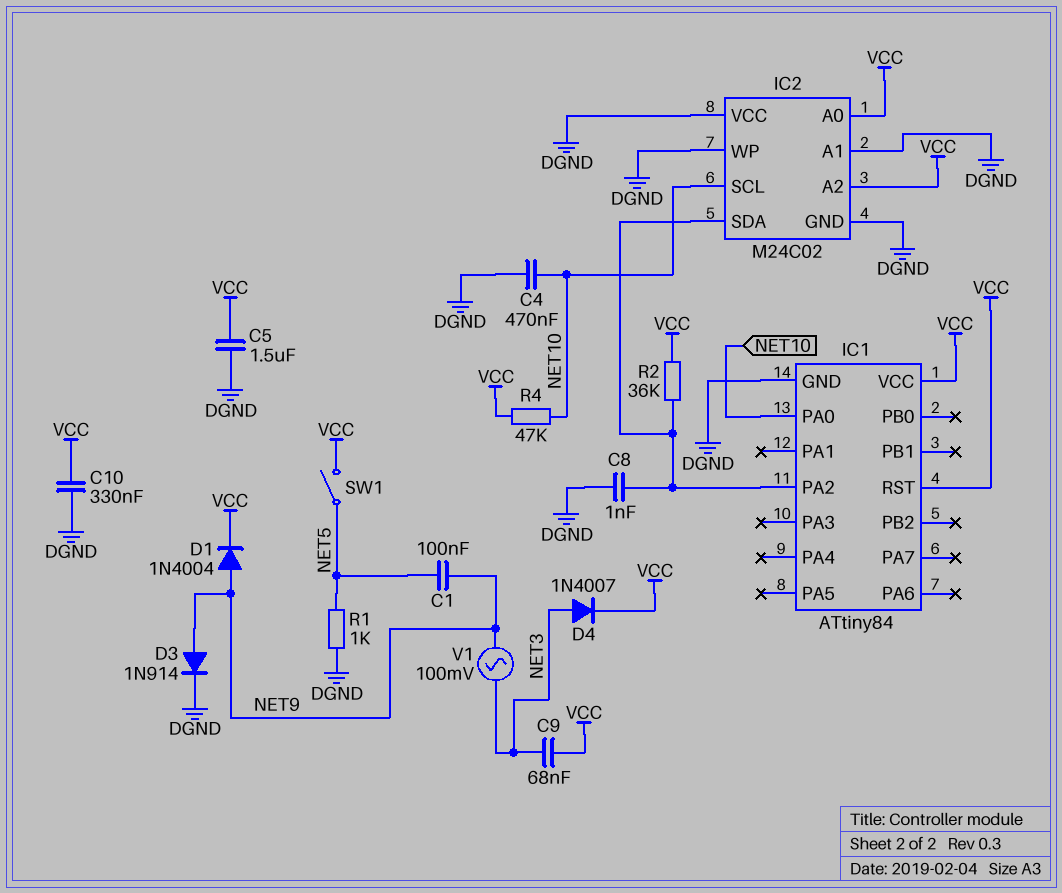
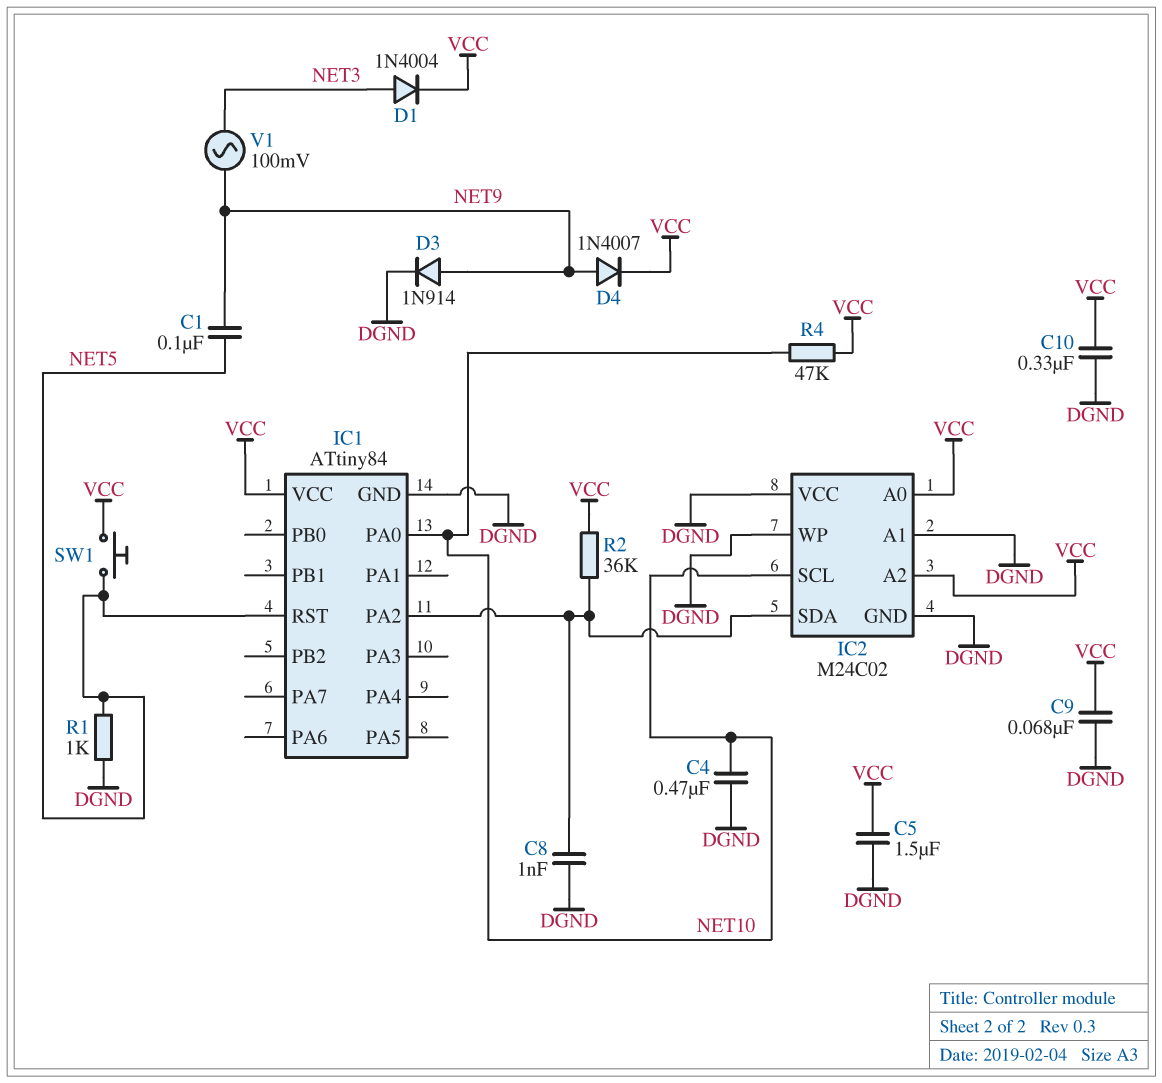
C9: 68nF (NET3, VCC) -> 68nF (DGND, VCC)
D1: diode 1N4004 (A NET9, K VCC) -> diode 1N4004 (A NET3, K VCC)
D4: diode 1N4007 (A NET3, K VCC) -> diode 1N4007 (A NET9, K VCC)
IC1 pin RST: VCC -> NET5
SW1: switch (NET5, VCC) -> button (NET5, VCC)

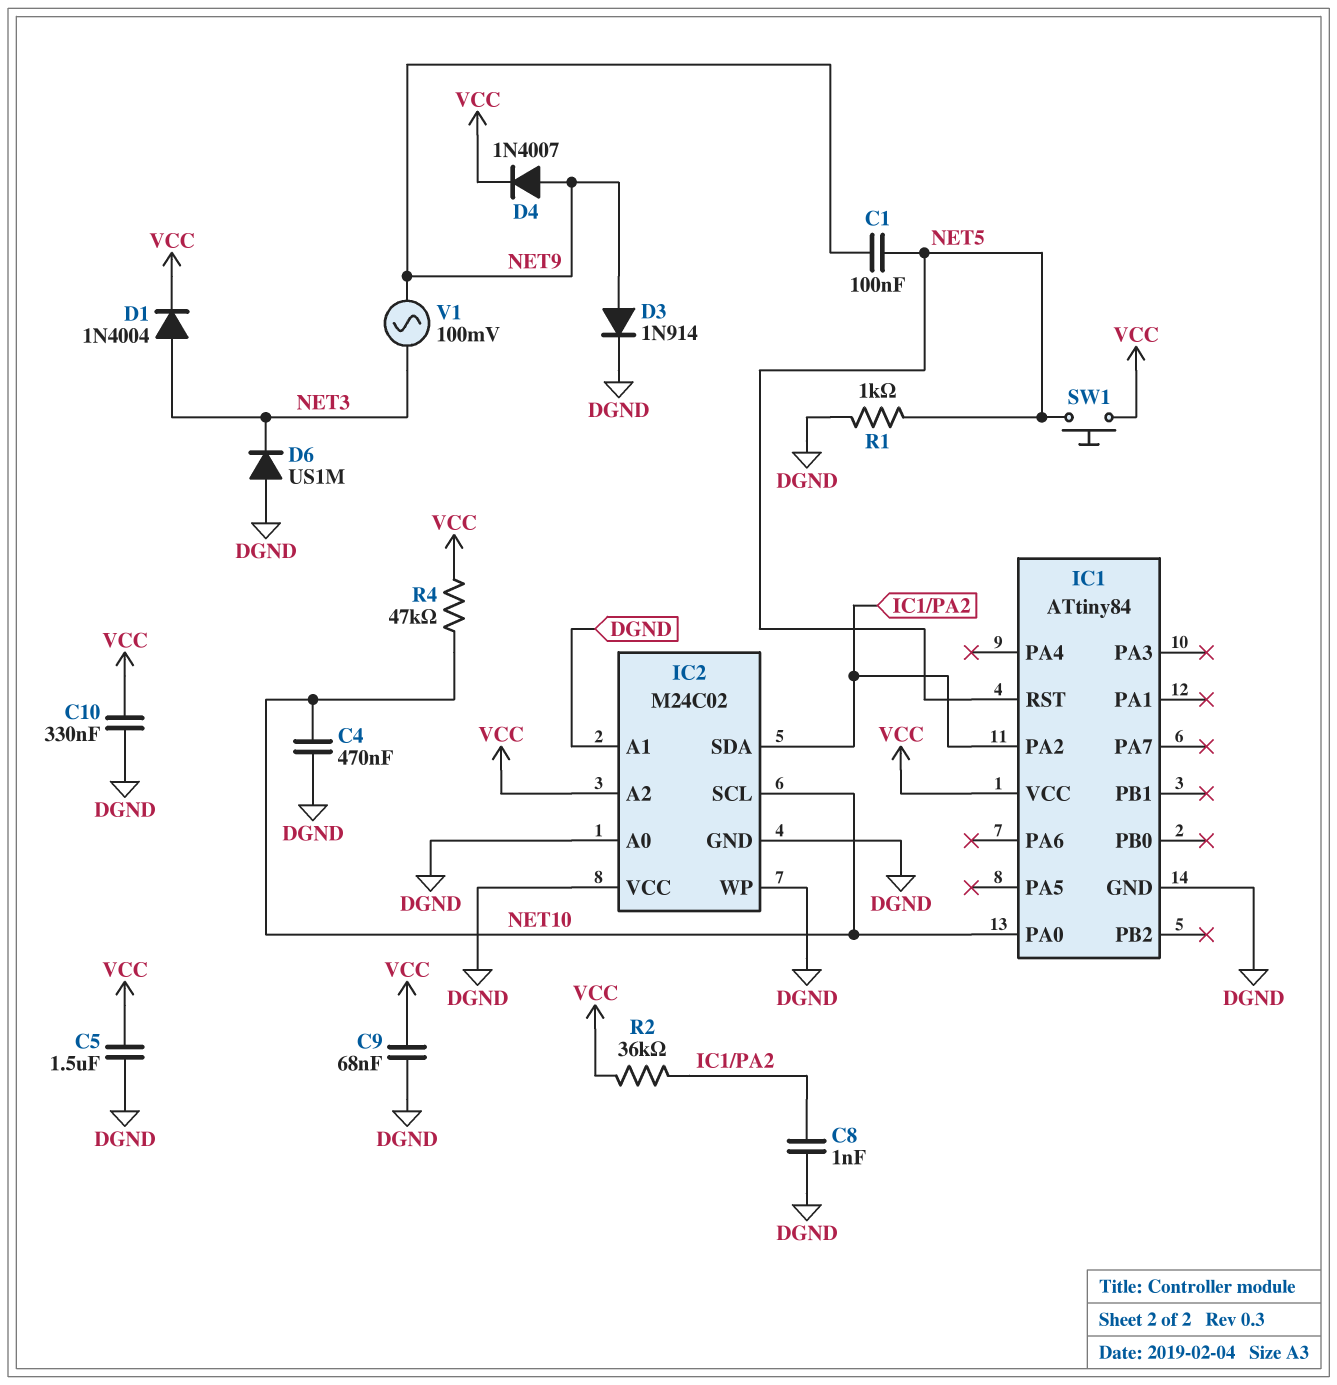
D6: none -> diode US1M (A DGND, K NET3)
IC2 pin A0: VCC -> DGND

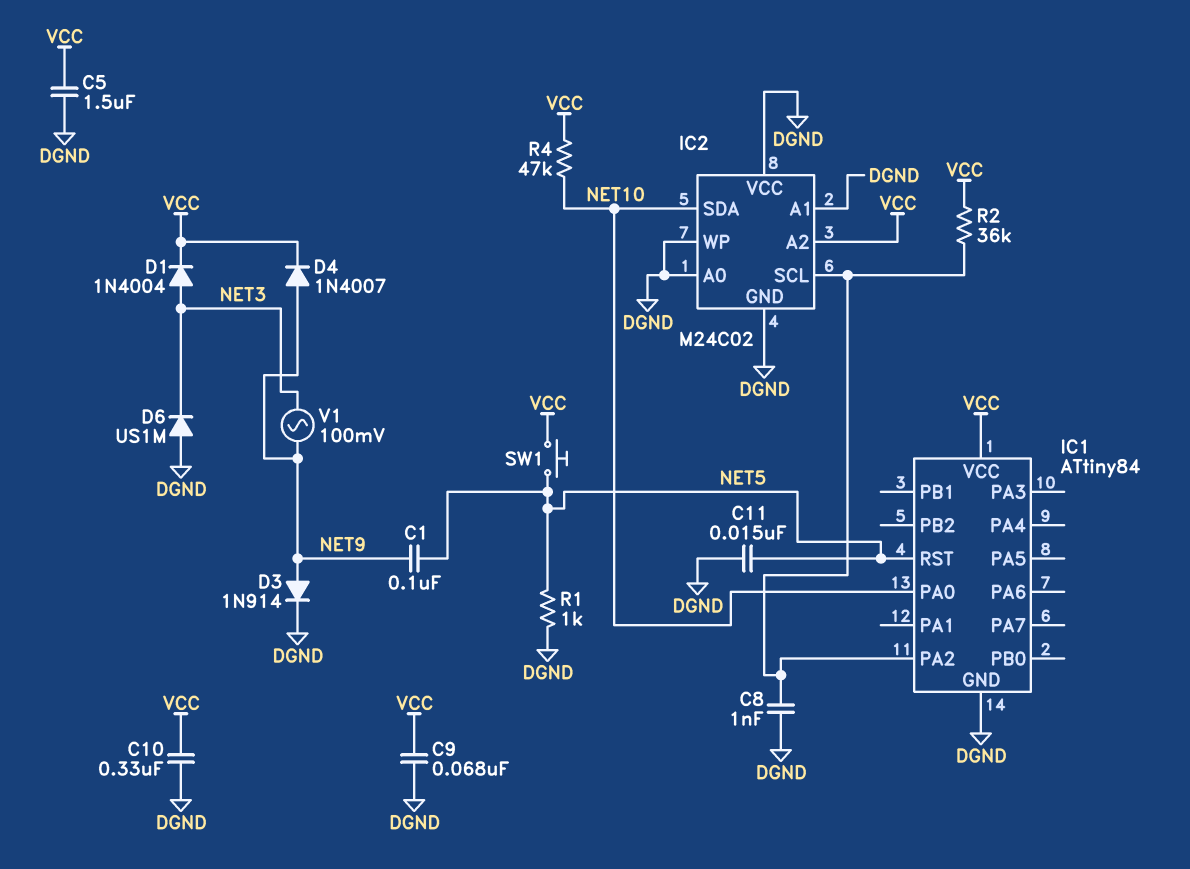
C4: 470nF (DGND, NET10) -> none
C11: none -> 15nF (DGND, NET5)
IC2 pin SCL: NET10 -> IC1/PA2
IC2 pin SDA: IC1/PA2 -> NET10

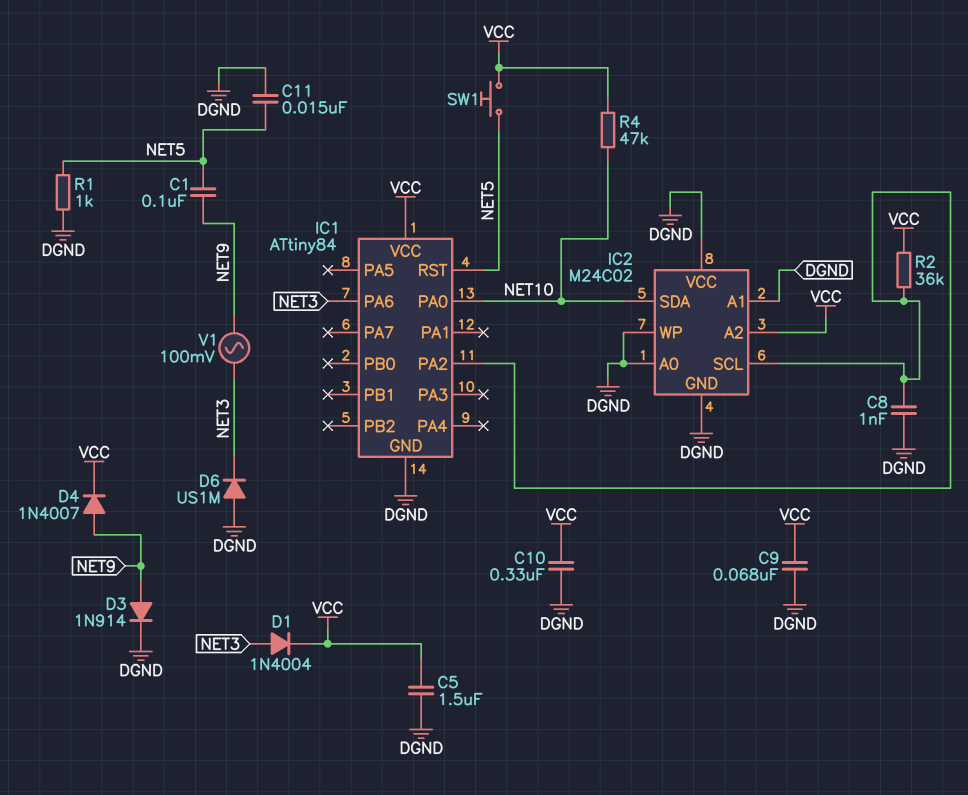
IC1 pin PA6: none -> NET3

